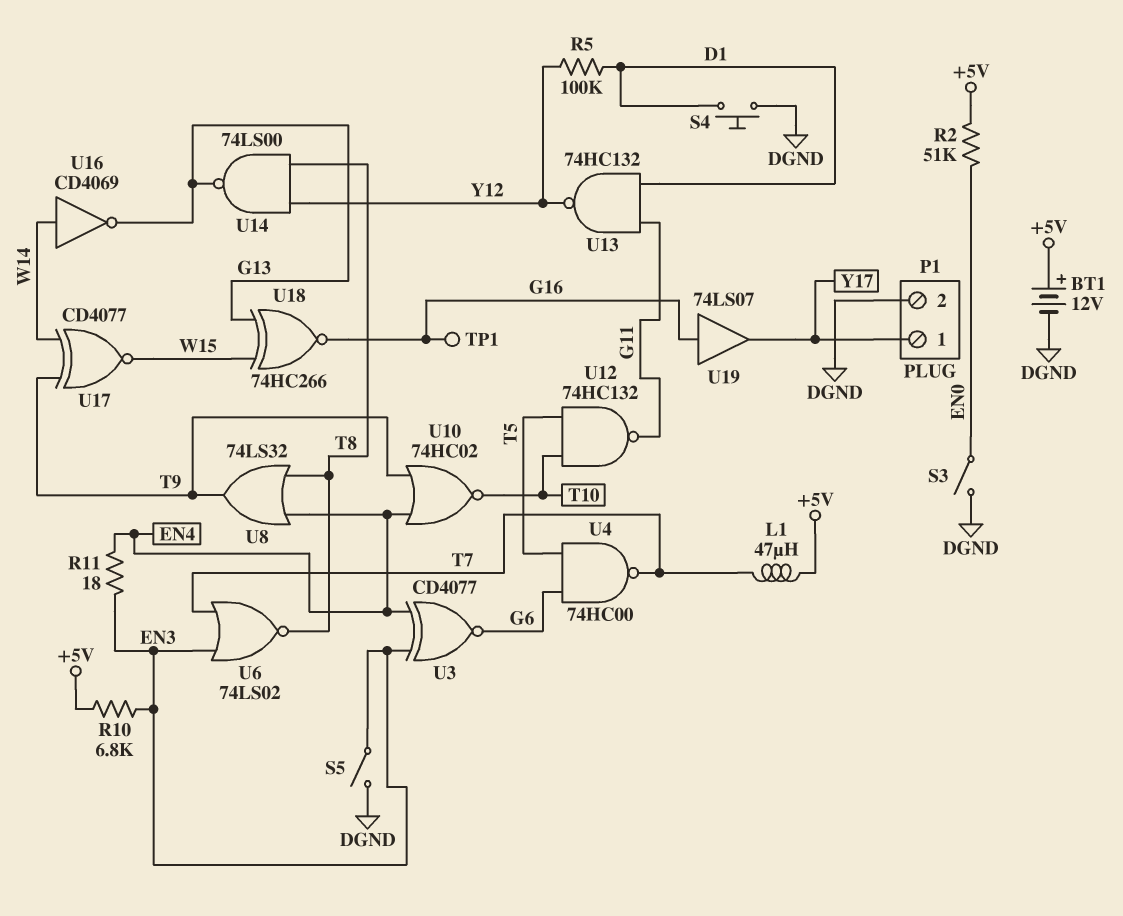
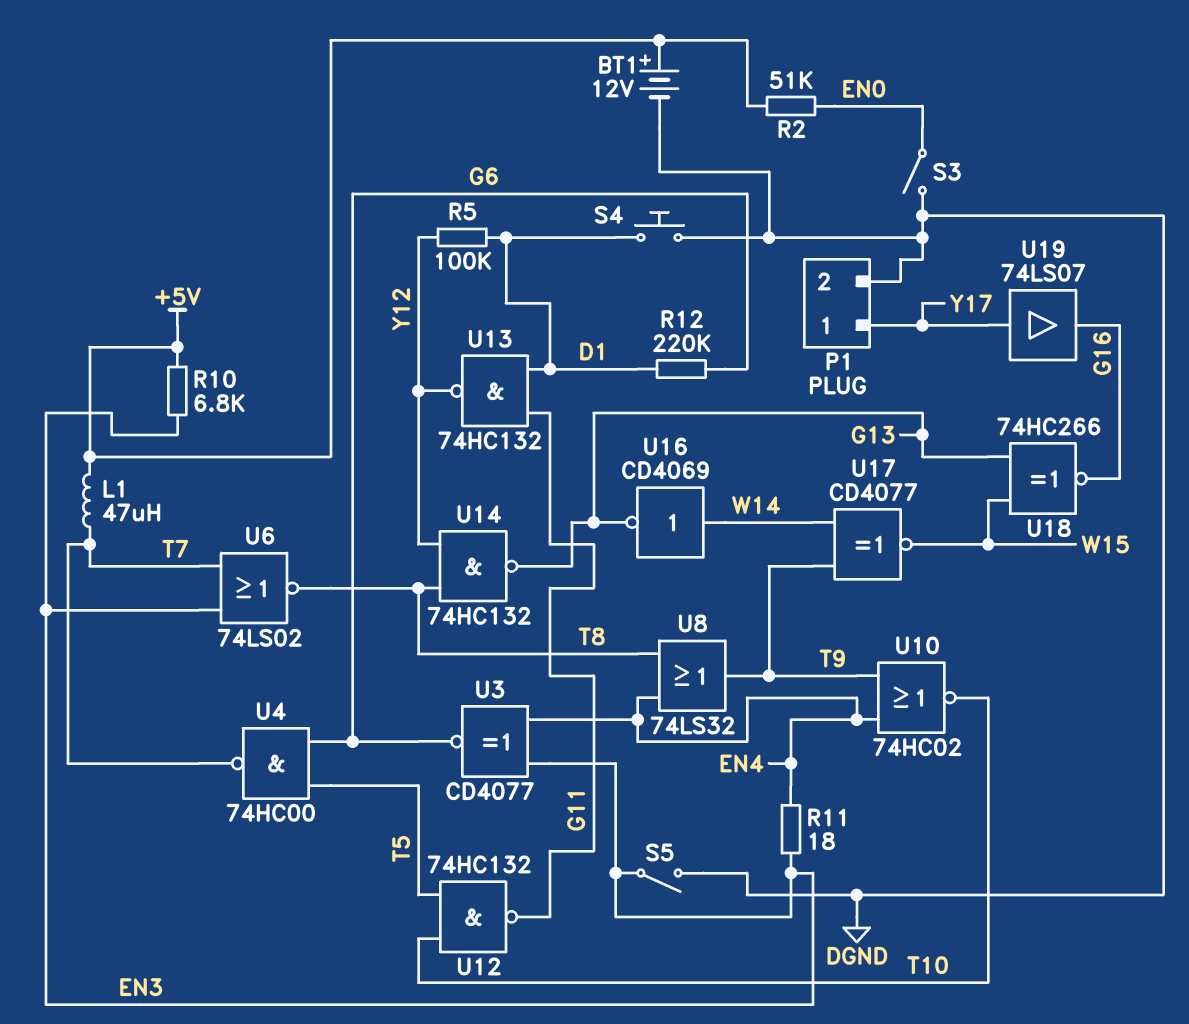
R12: none -> 220k (D1, G6)
TP1: test point (G16) -> none
U14: NAND 74LS00 (in T8, in Y12, out G13) -> NAND 74HC132 (in T8, in Y12, out G13)
U19: buffer 74LS07 (in G16, out Y17) -> buffer 74LS07 (in Y17, out G16)

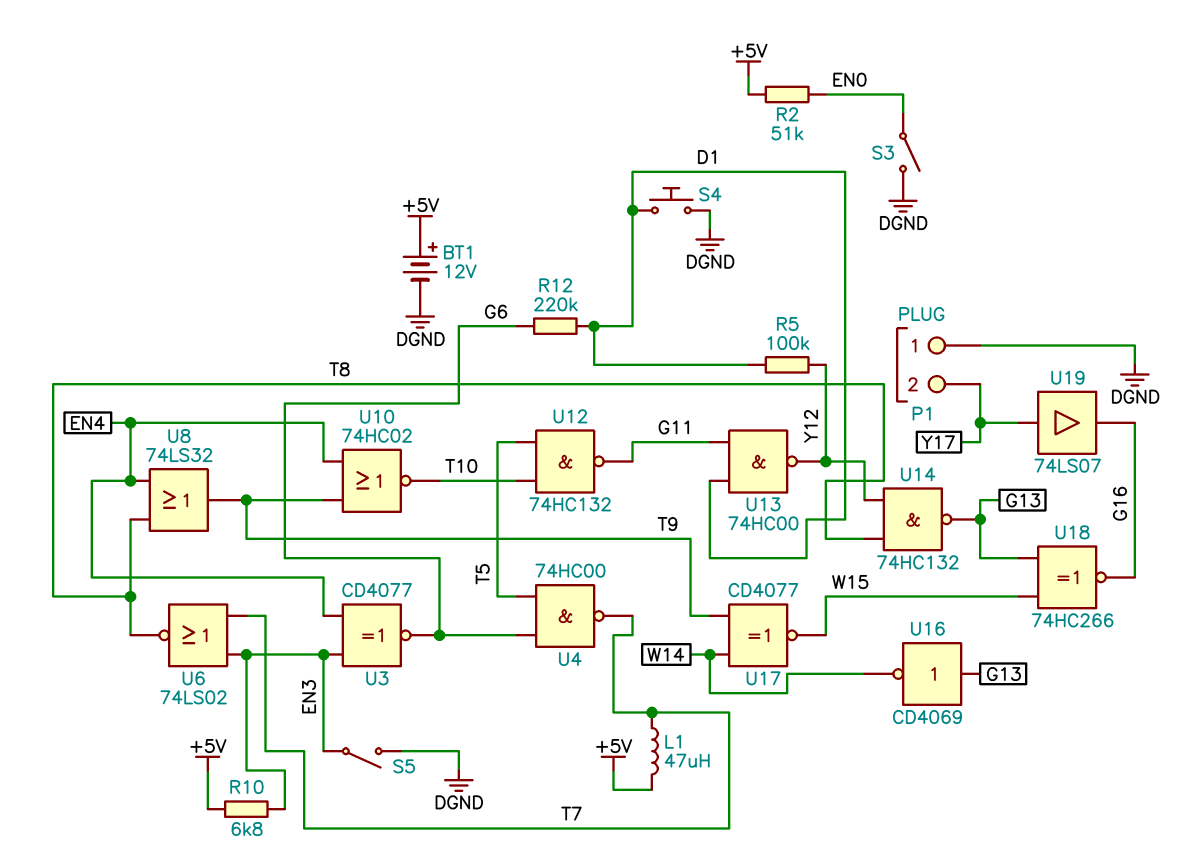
P1 pin 1: Y17 -> DGND
P1 pin 2: DGND -> Y17
R11: 18 (EN3, EN4) -> none
U13: NAND 74HC132 (in D1, in G11, out Y12) -> NAND 74HC00 (in D1, in G11, out Y12)
U16: NOT CD4069 (in W14, out G13) -> NOT CD4069 (in G13, out W14)

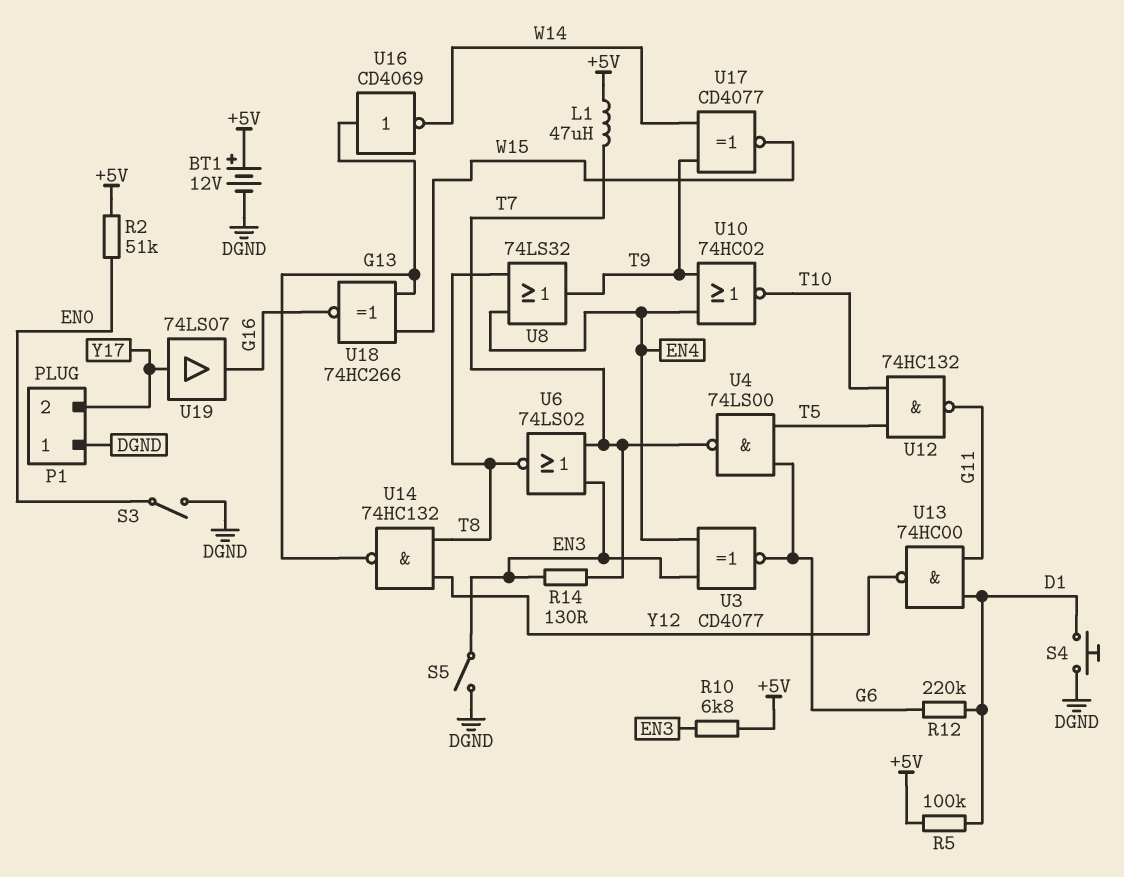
R5: 100k (D1, Y12) -> 100k (+5V, D1)
R14: none -> 130 (EN3, T7)
U4: NAND 74HC00 (in G6, in T5, out T7) -> NAND 74LS00 (in G6, in T5, out T7)

